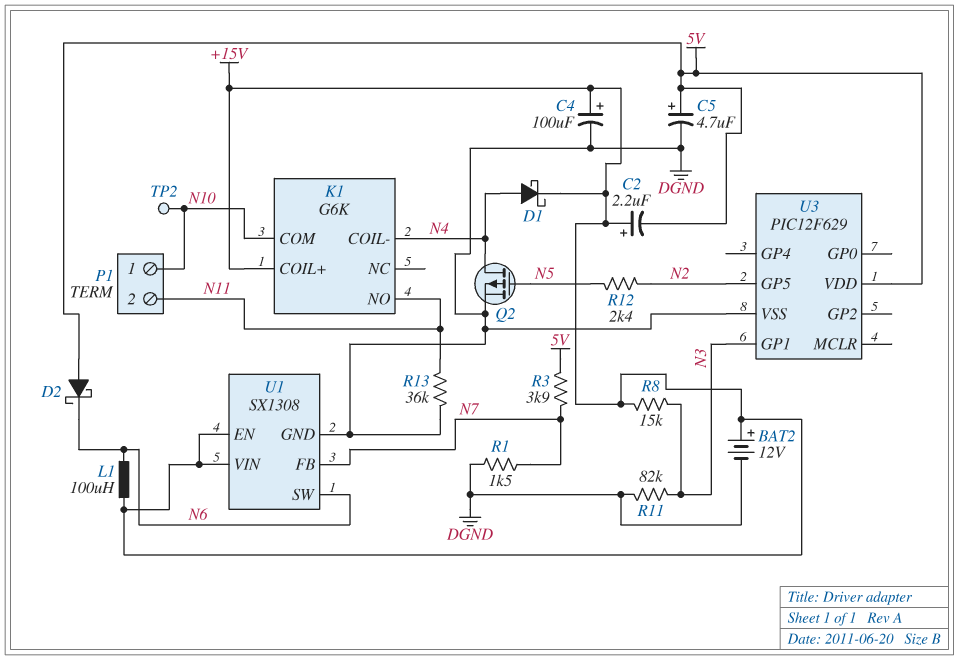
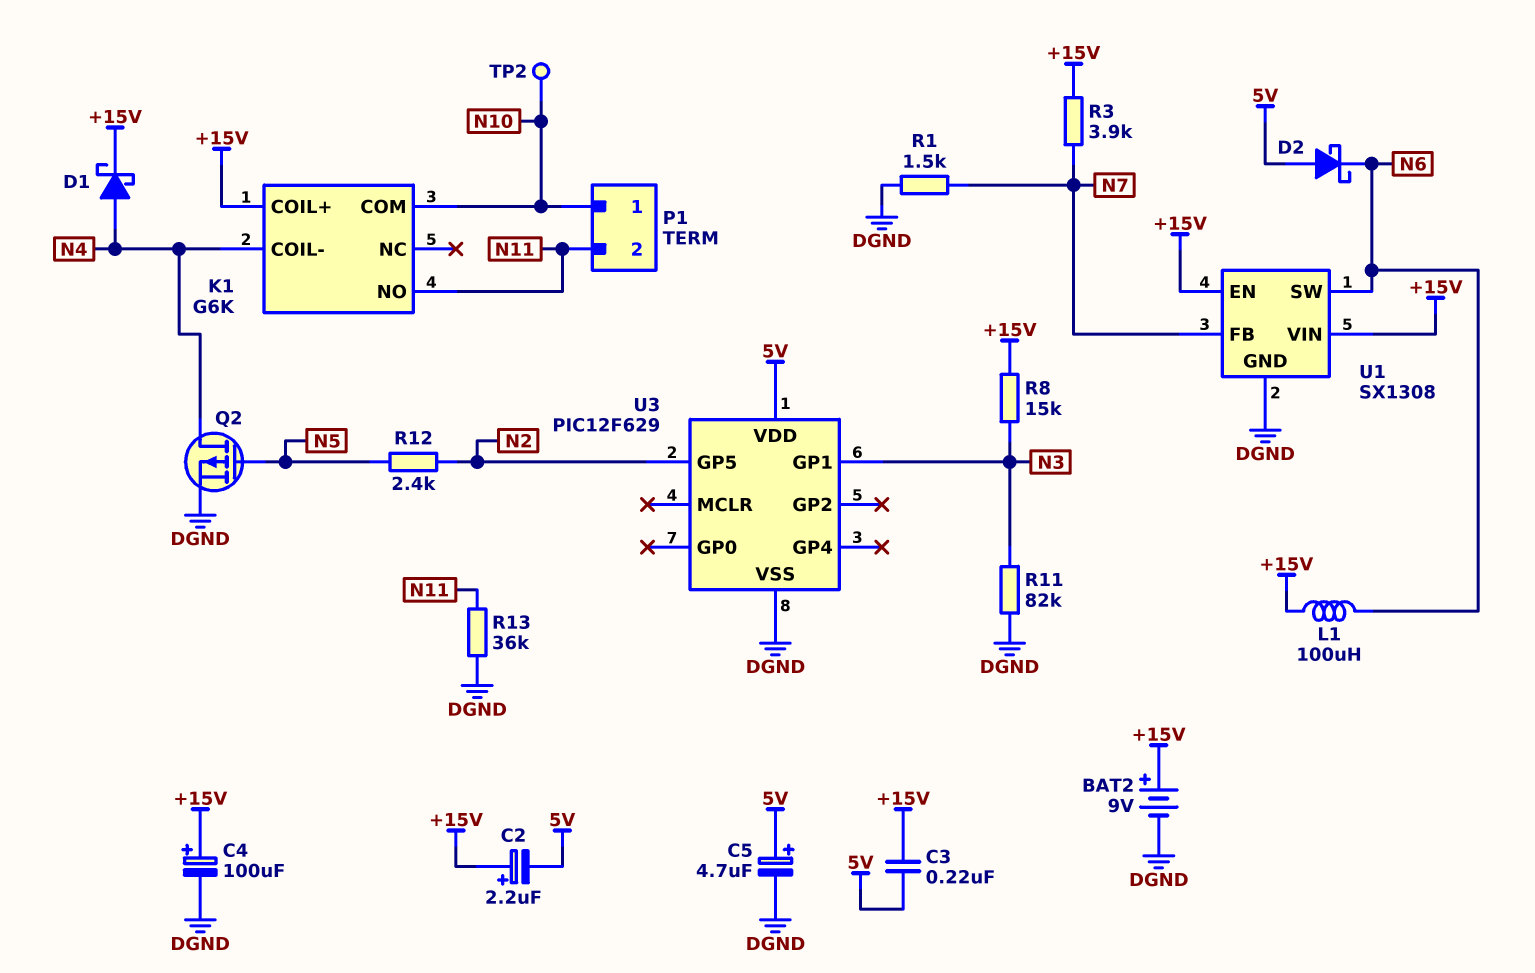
BAT2: 12V (plus +15V, minus DGND) -> 9V (plus +15V, minus DGND)
C3: none -> 220nF (+15V, 5V)
R3: 3.9k (5V, N7) -> 3.9k (+15V, N7)

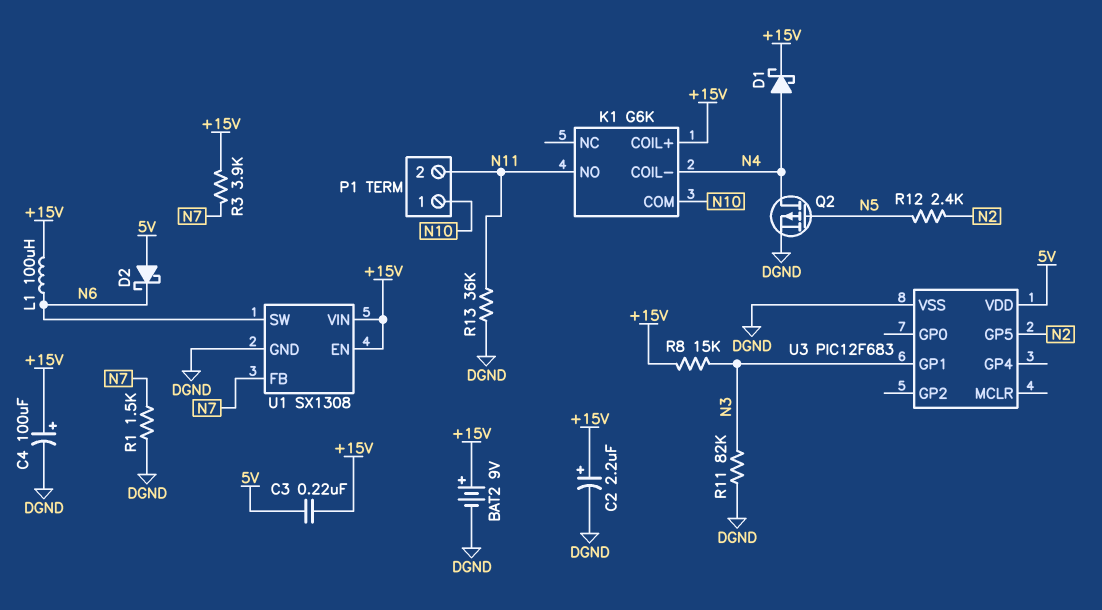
C2: 2.2uF (plus +15V, minus 5V) -> 2.2uF (plus +15V, minus DGND)
C5: 4.7uF (plus 5V, minus DGND) -> none
TP2: test point (N10) -> none
U3: PIC12F629 -> PIC12F683

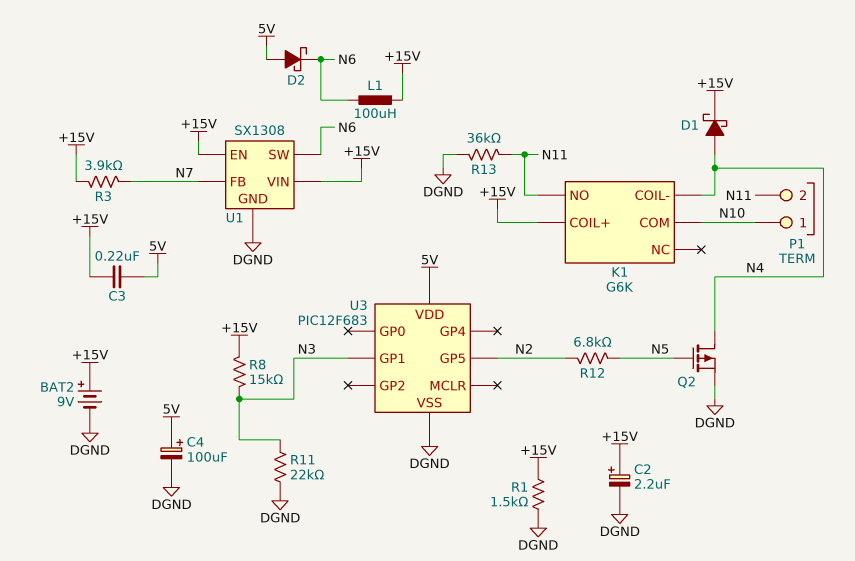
C4: 100uF (plus +15V, minus DGND) -> 100uF (plus 5V, minus DGND)
R1: 1.5k (DGND, N7) -> 1.5k (+15V, DGND)
R11: 82k (DGND, N3) -> 22k (DGND, N3)
R12: 2.4k (N2, N5) -> 6.8k (N2, N5)

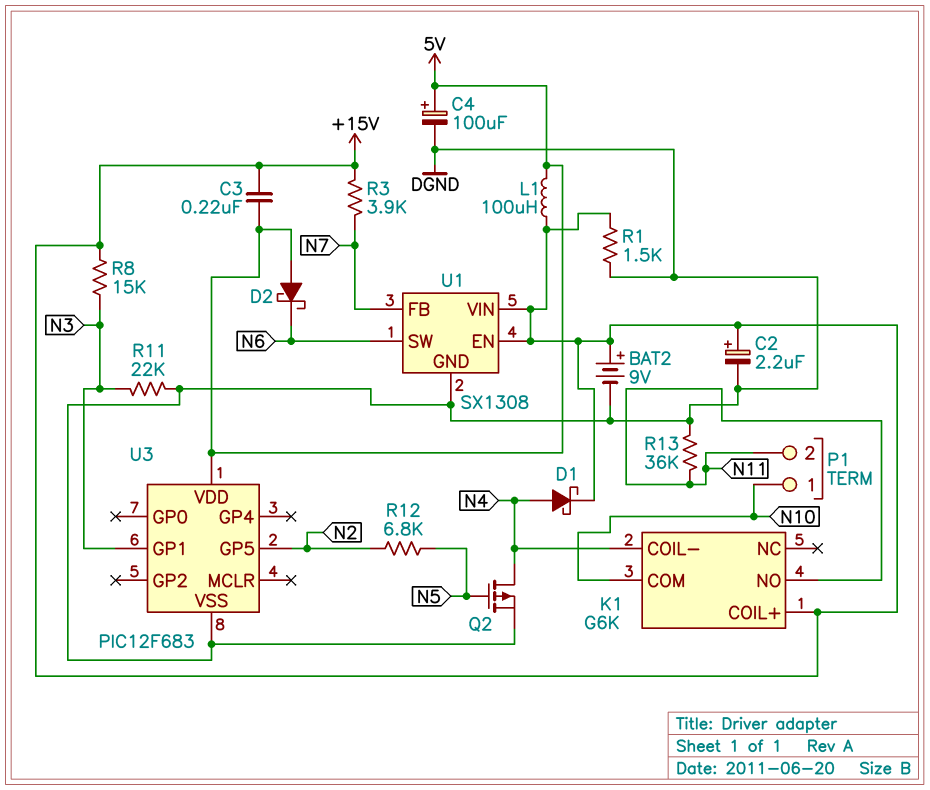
L1: 100uH (+15V, N6) -> 100uH (+15V, 5V)

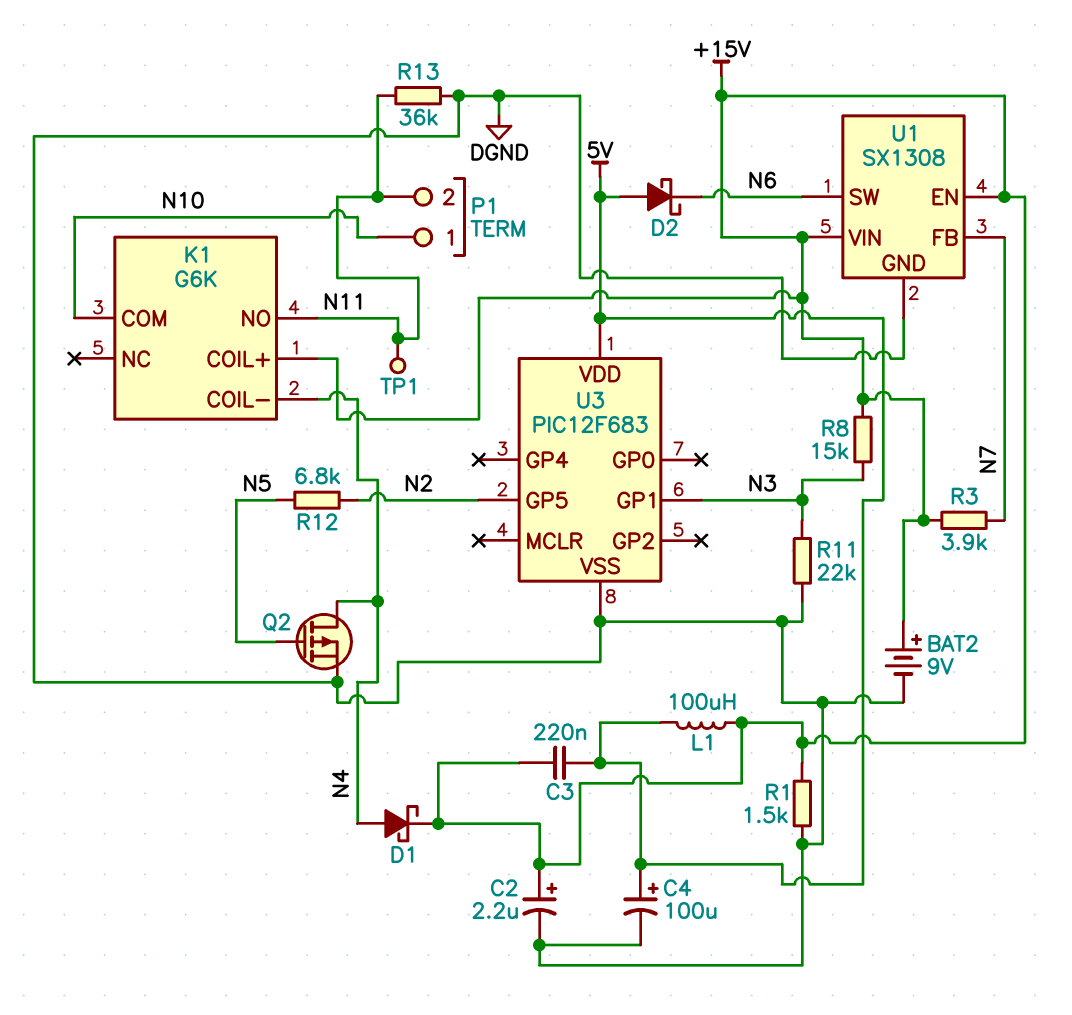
TP1: none -> test point (N11)

